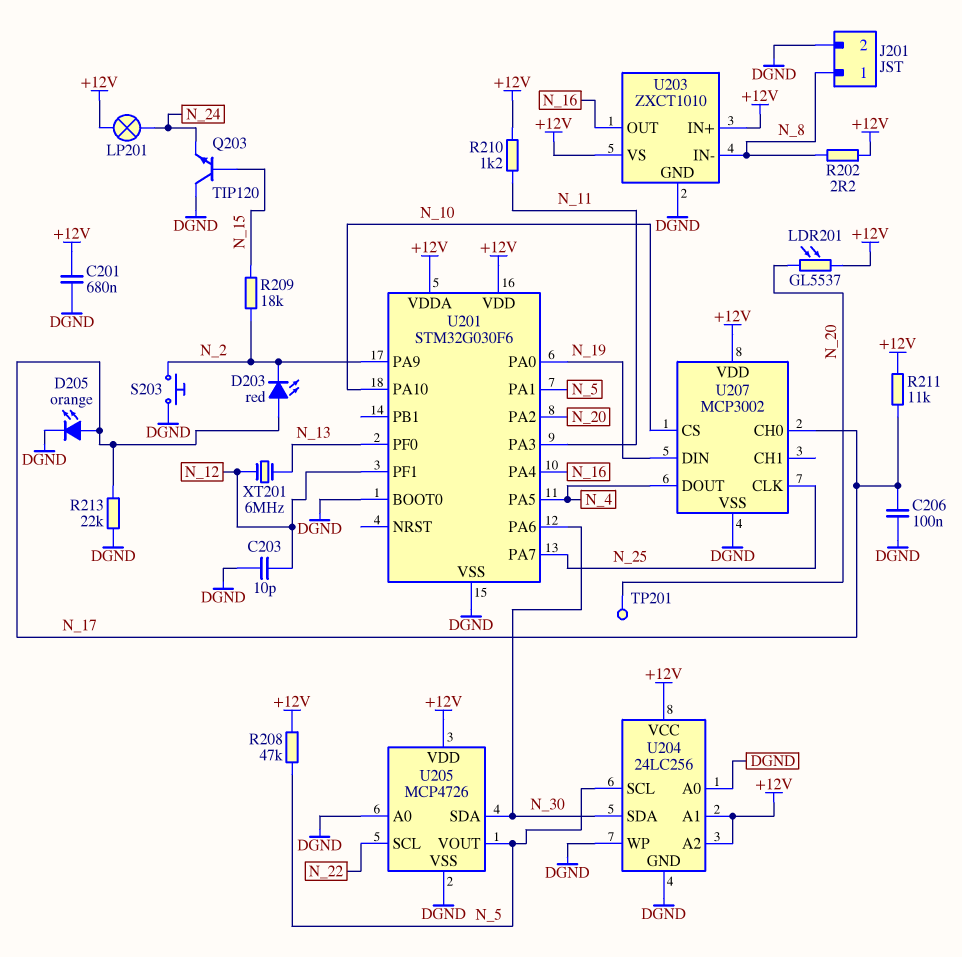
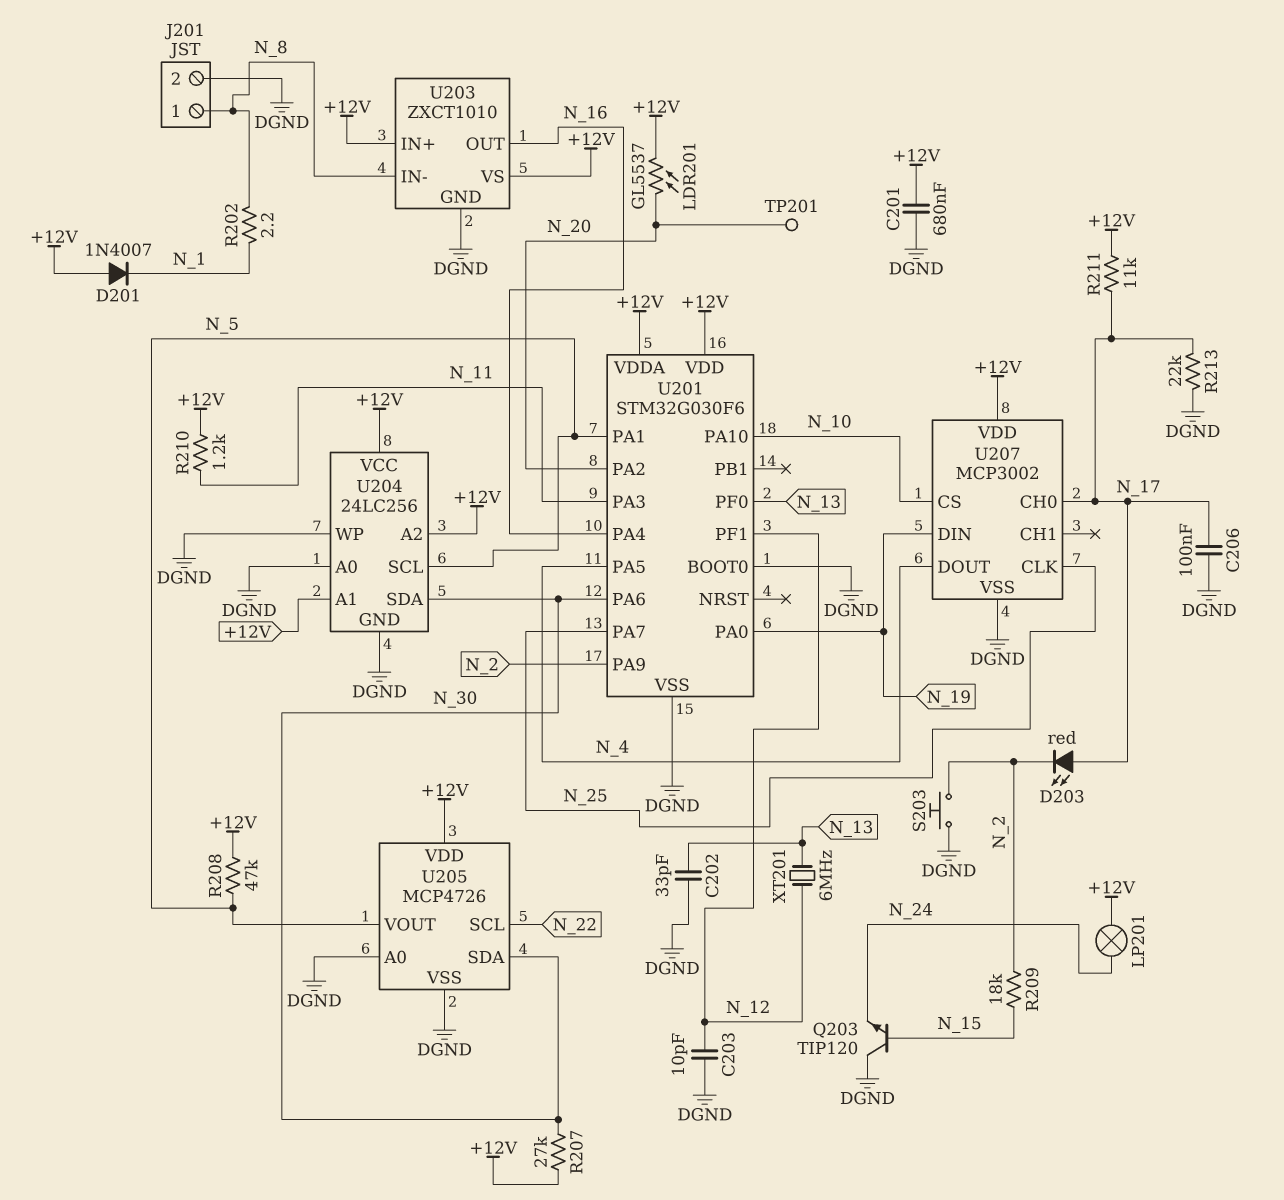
C202: none -> 33pF (DGND, N_13)
D201: none -> diode 1N4007 (A +12V, K N_1)
D205: LED orange (A N_17, K DGND) -> none
R202: 2.2 (+12V, N_8) -> 2.2 (N_1, N_8)
R207: none -> 27k (+12V, N_30)

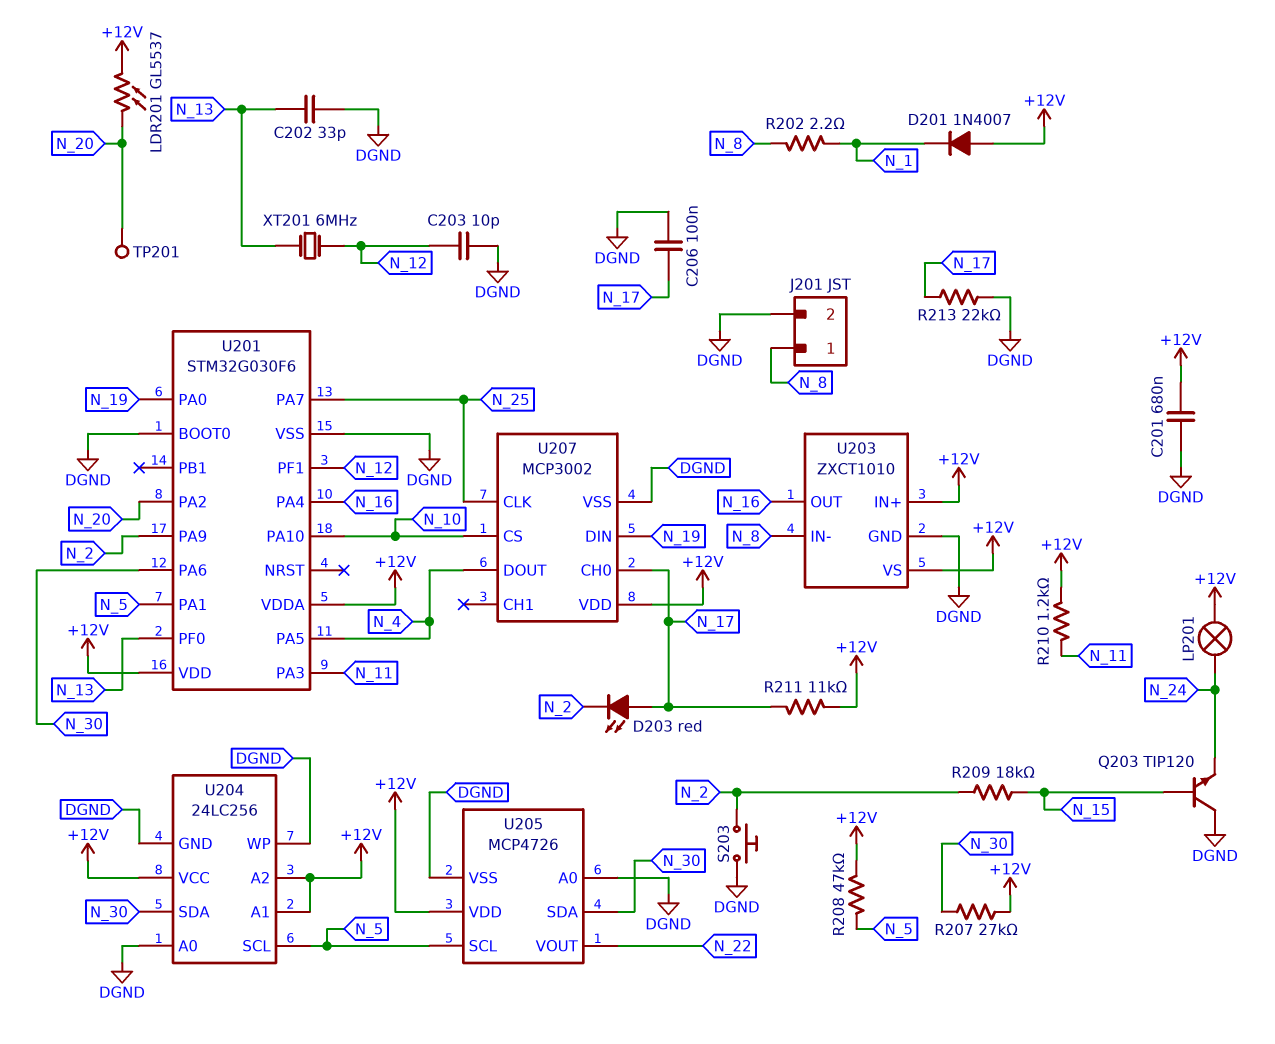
U205 pin SCL: N_22 -> N_5
U205 pin VOUT: N_5 -> N_22

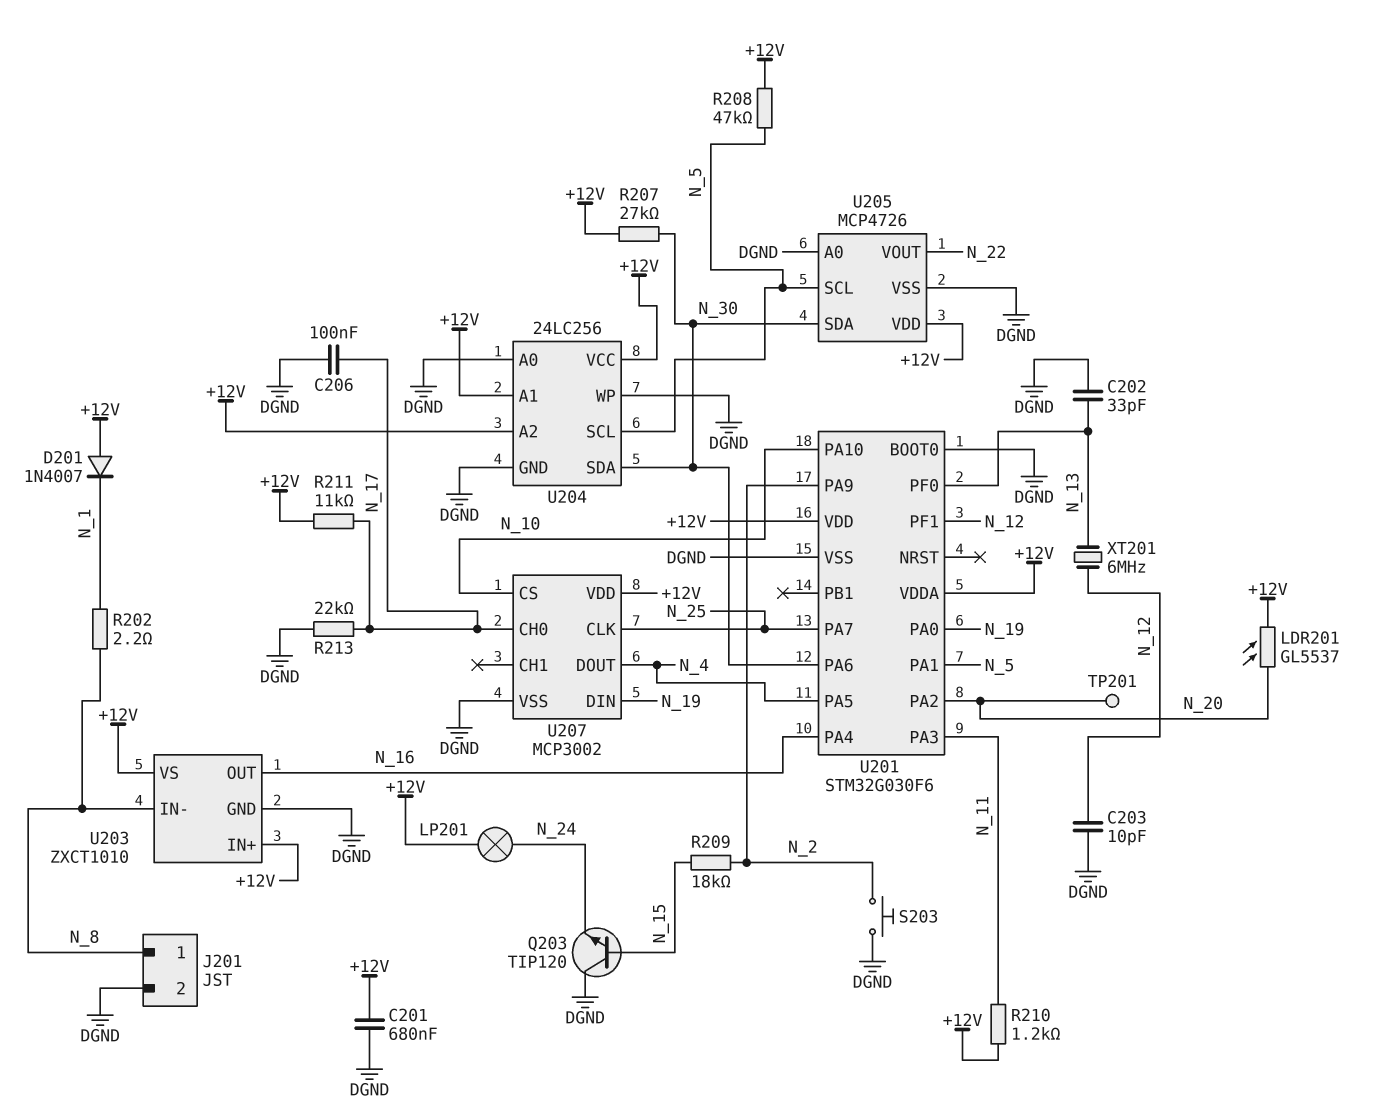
D203: LED red (A N_17, K N_2) -> none

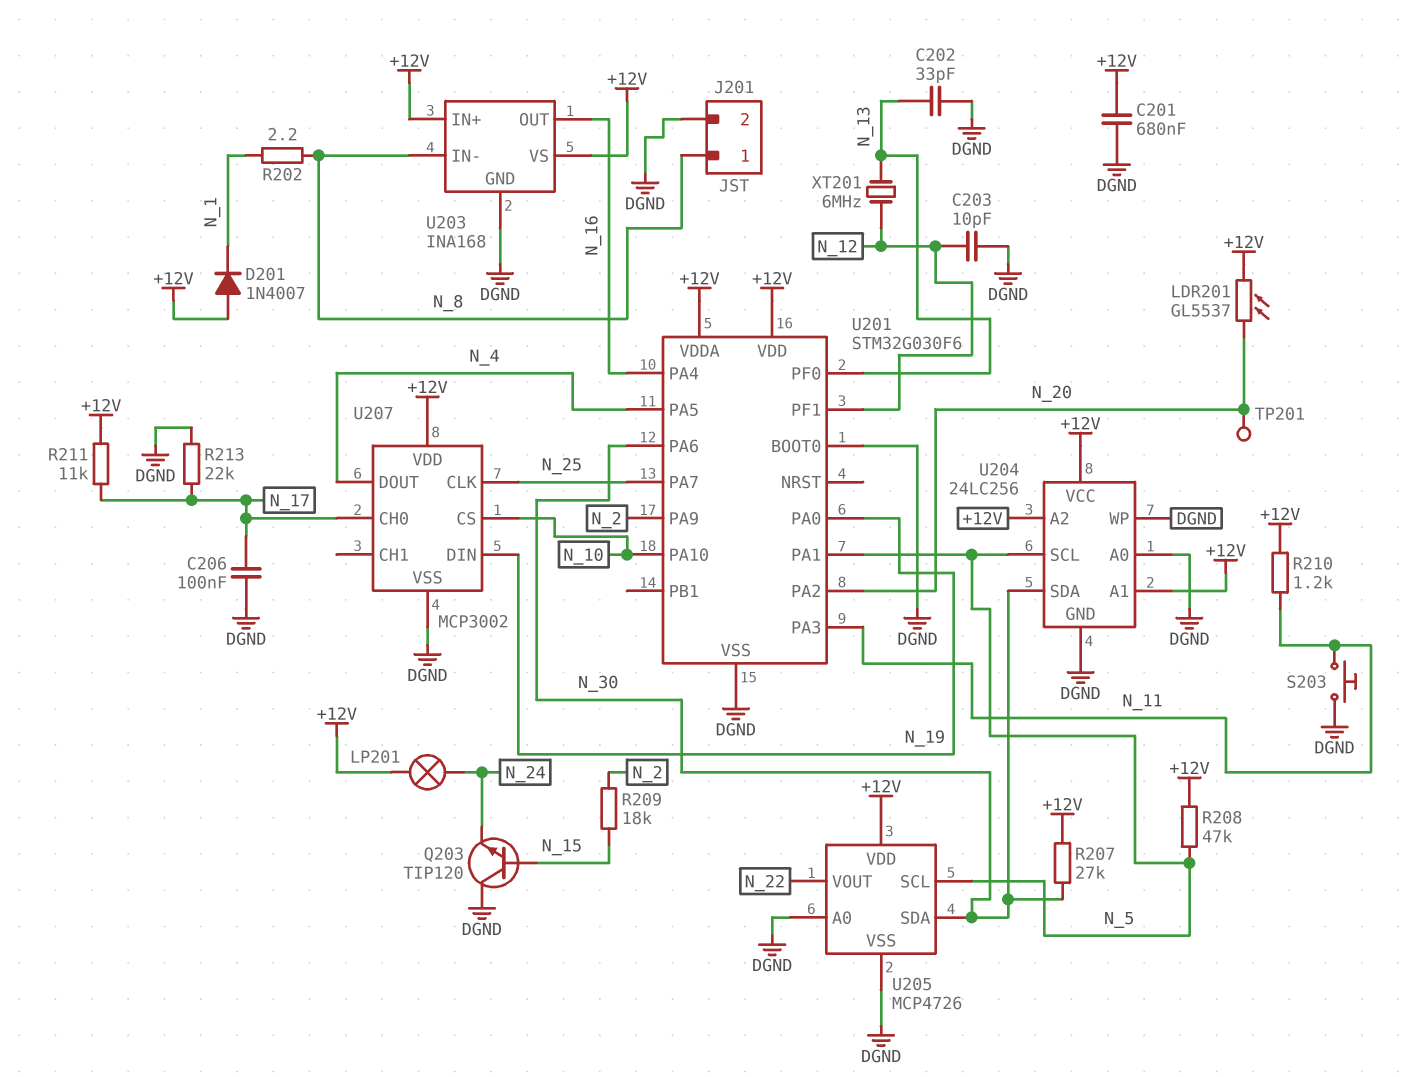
S203: button (DGND, N_2) -> button (DGND, N_11)
U203: ZXCT1010 -> INA168

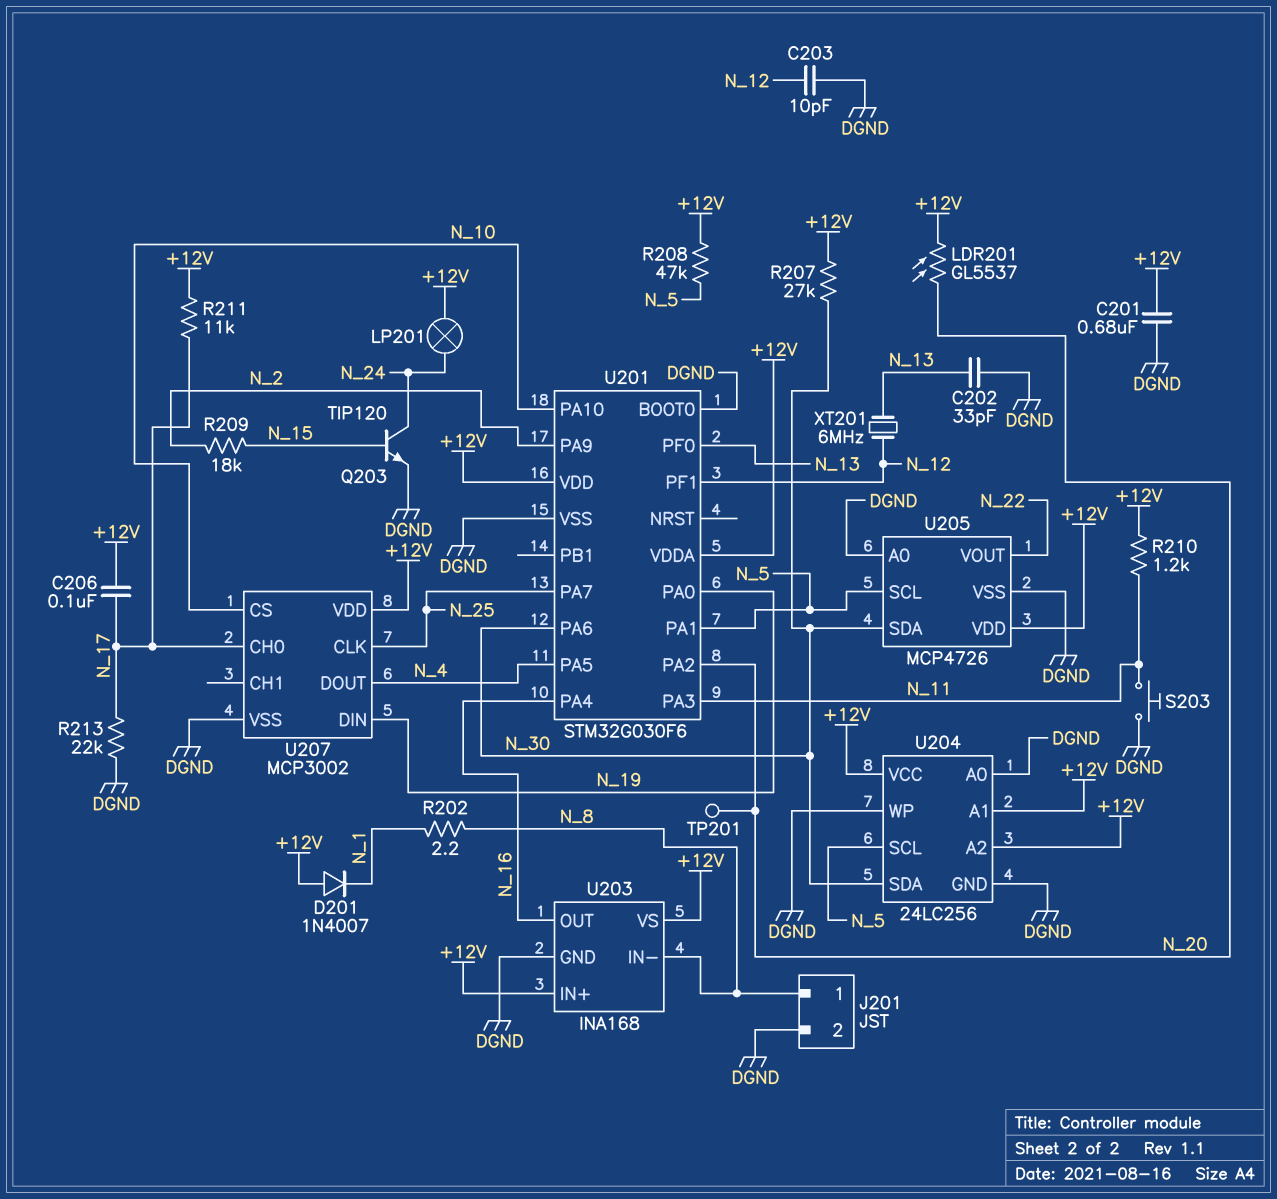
C206: 100nF (DGND, N_17) -> 100nF (+12V, N_17)
Q203: NPN TIP120 (B N_15, C DGND, E N_24) -> NPN TIP120 (B N_15, C N_24, E DGND)

